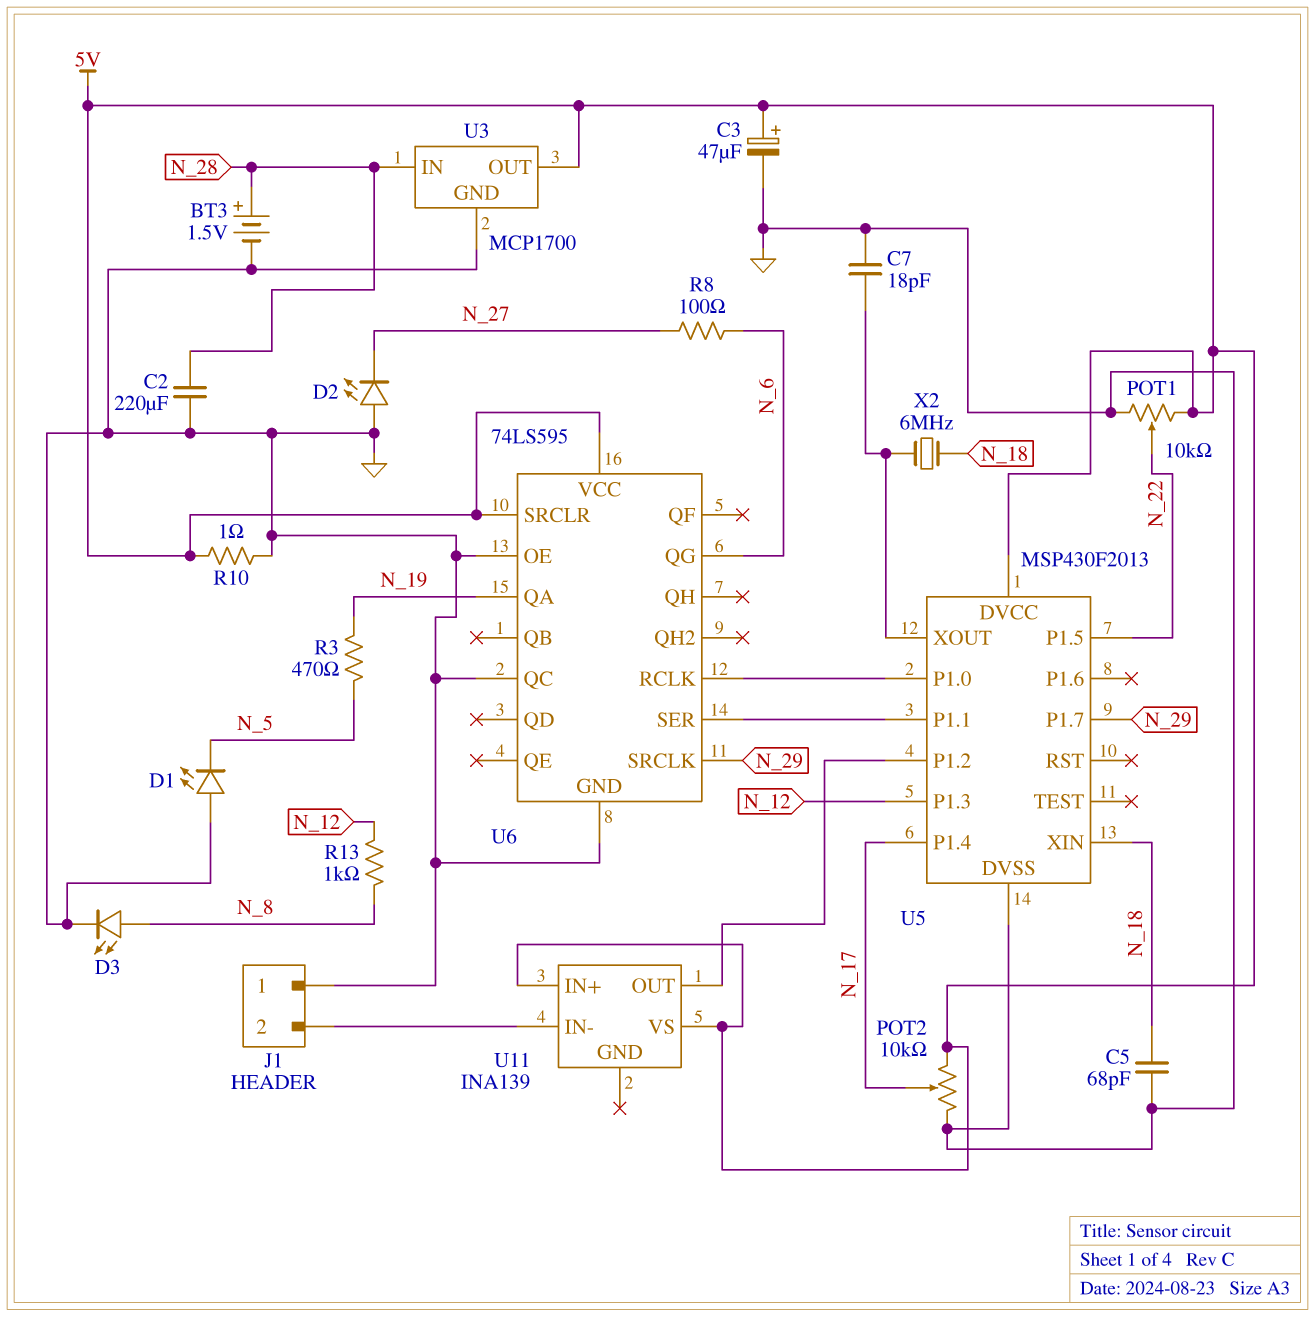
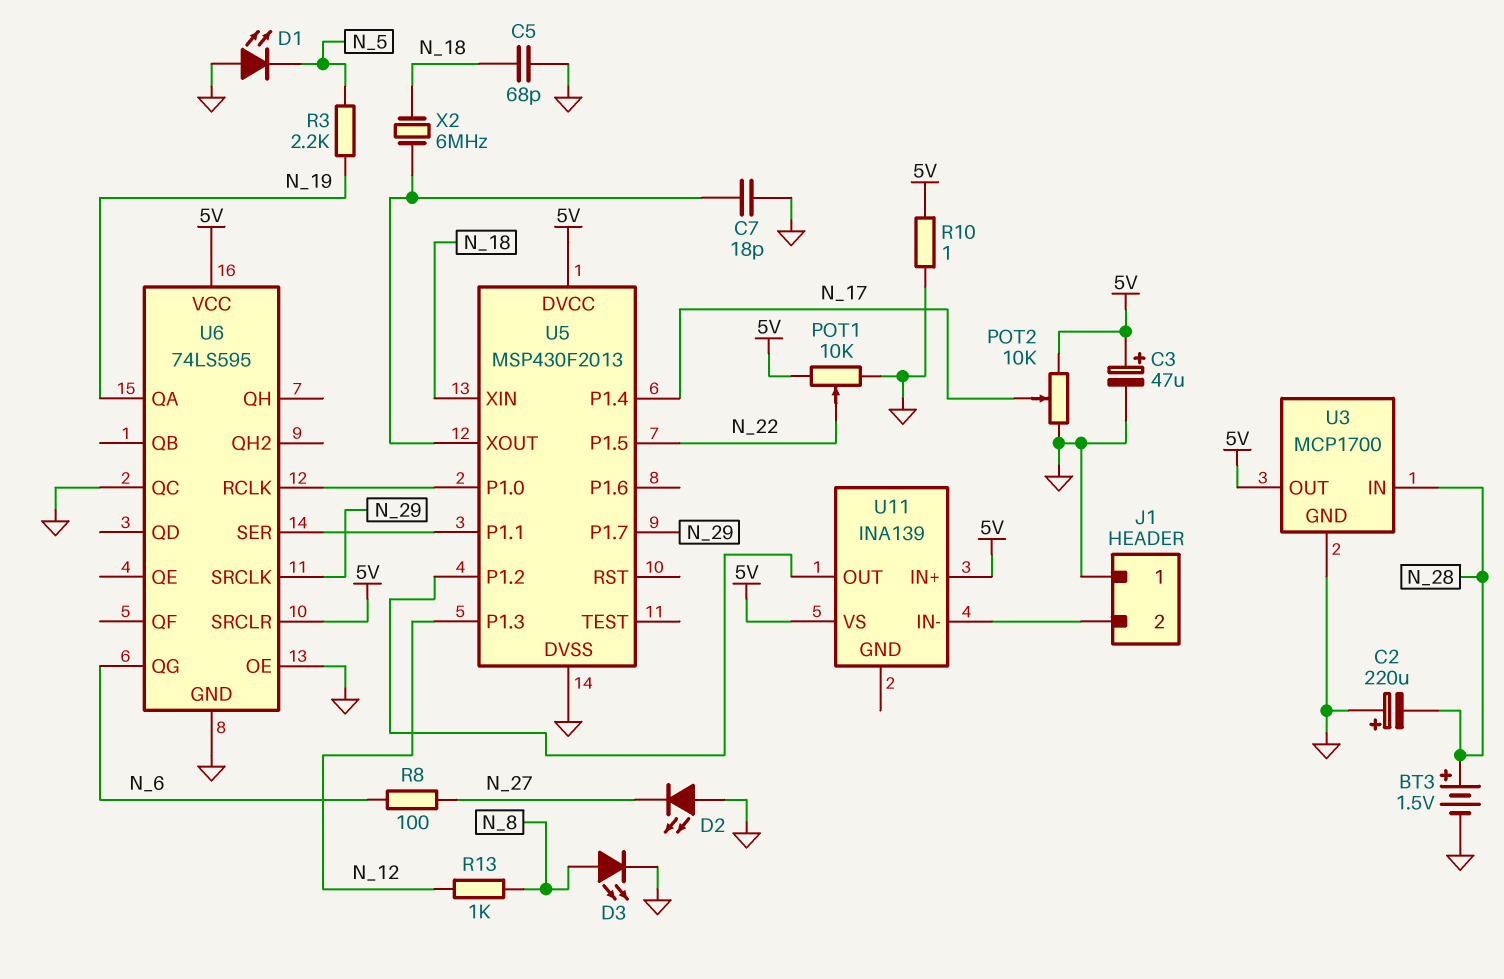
C2: 220uF (GND, N_28) -> 220uF (plus GND, minus N_28)
R3: 470 (N_5, N_19) -> 2.2k (N_5, N_19)

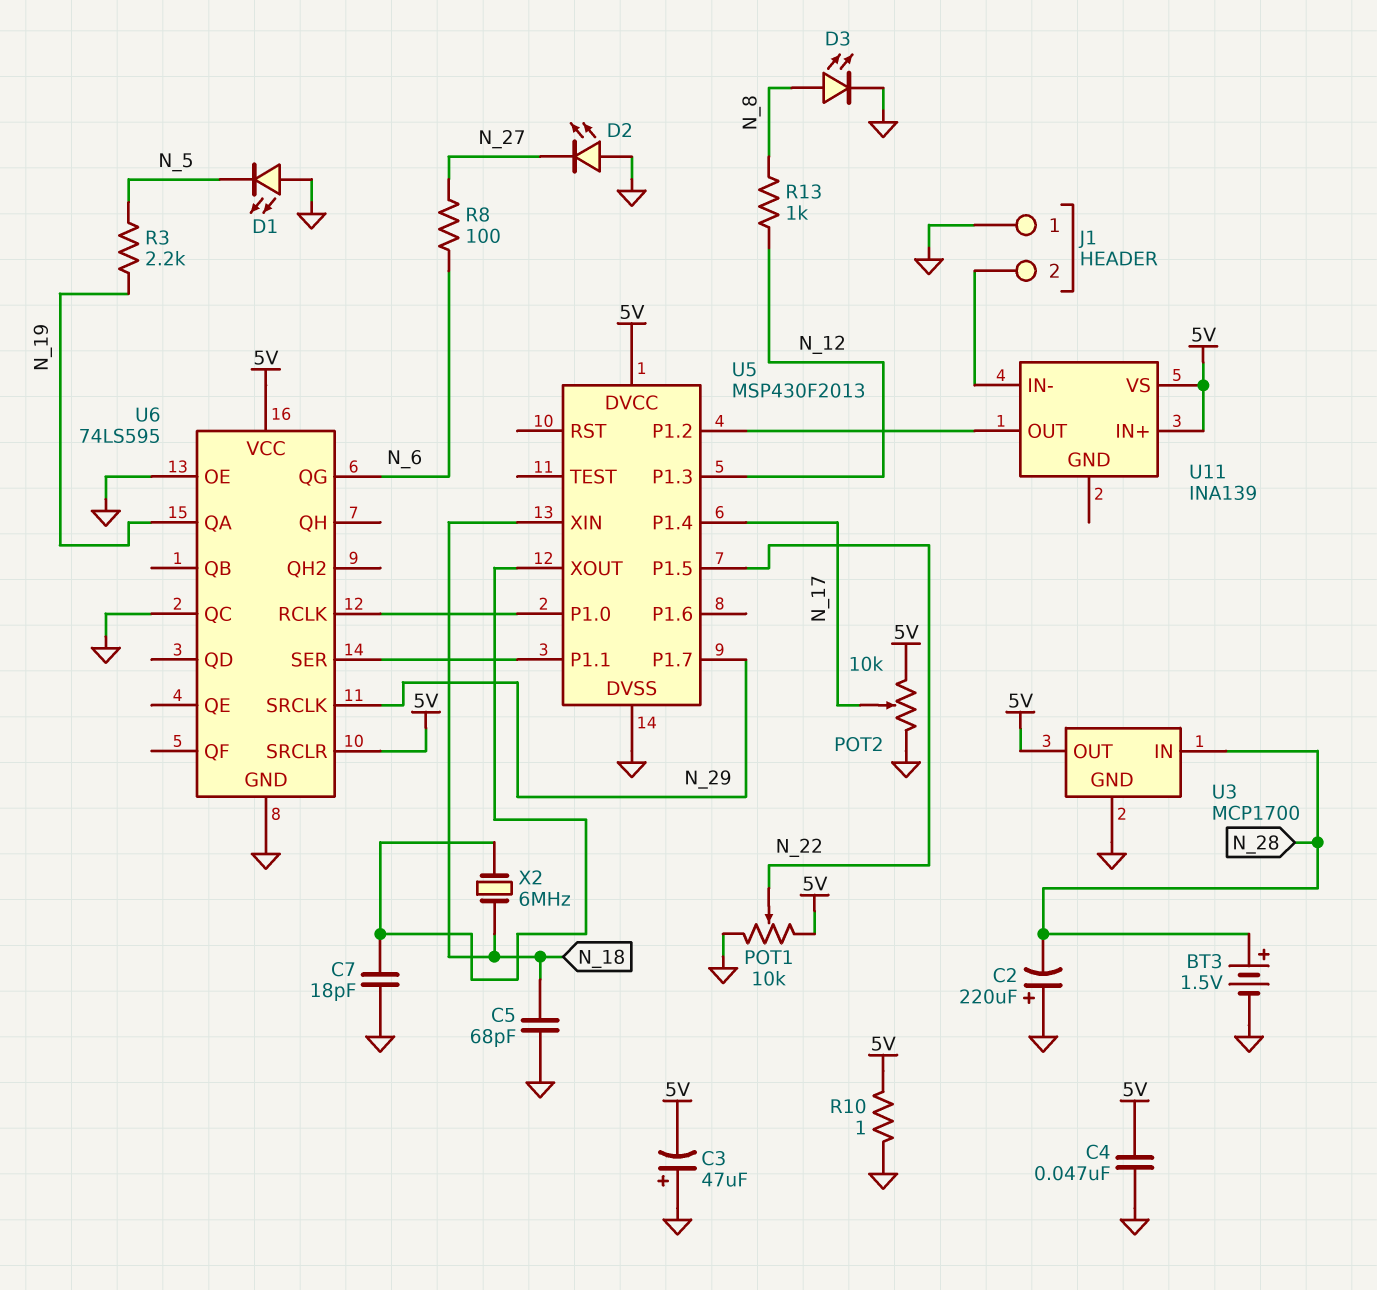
C3: 47uF (plus 5V, minus GND) -> 47uF (plus GND, minus 5V)
C4: none -> 47nF (5V, GND)

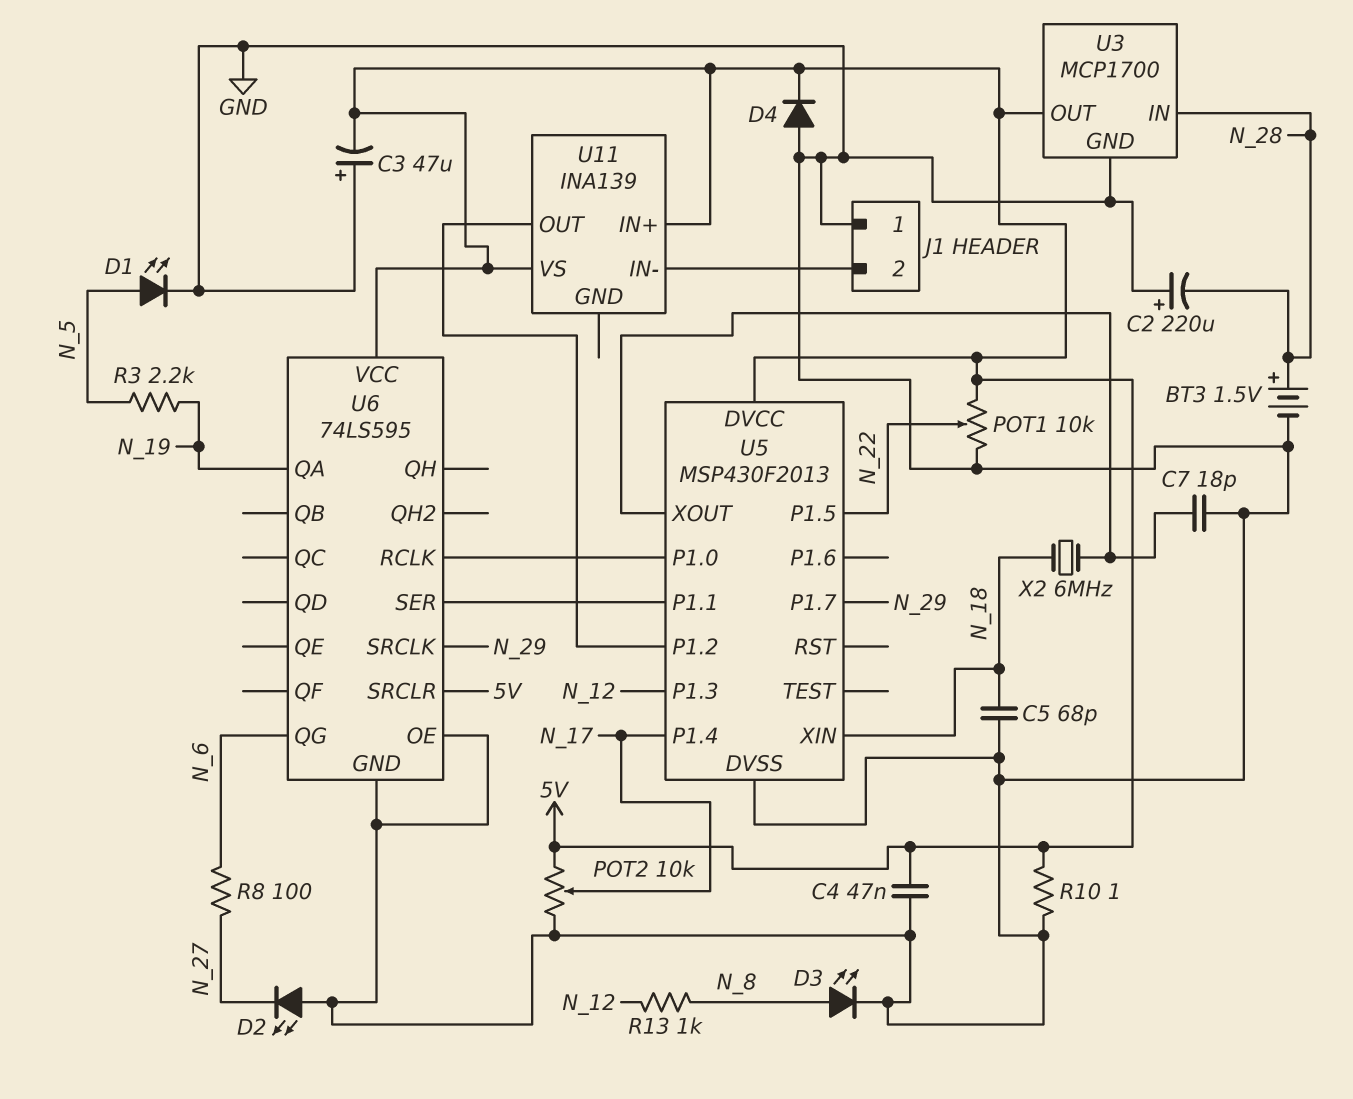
D1: LED (A GND, K N_5) -> LED (A N_5, K GND)
D4: none -> diode (A GND, K 5V)
U6 pin QC: GND -> none

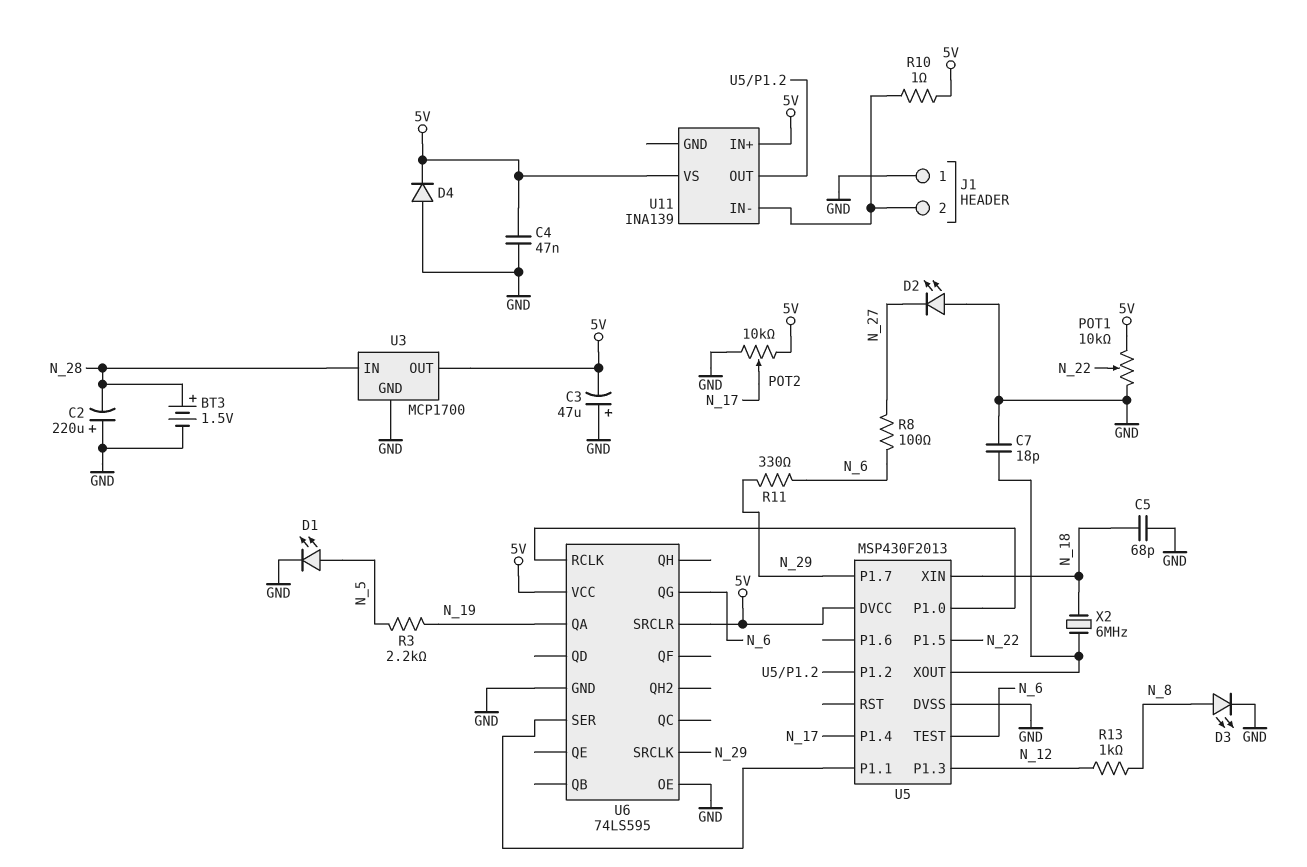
R10: 1 (5V, GND) -> 1 (5V, J1/2)
R11: none -> 330 (N_6, N_29)
U5 pin TEST: none -> N_6

